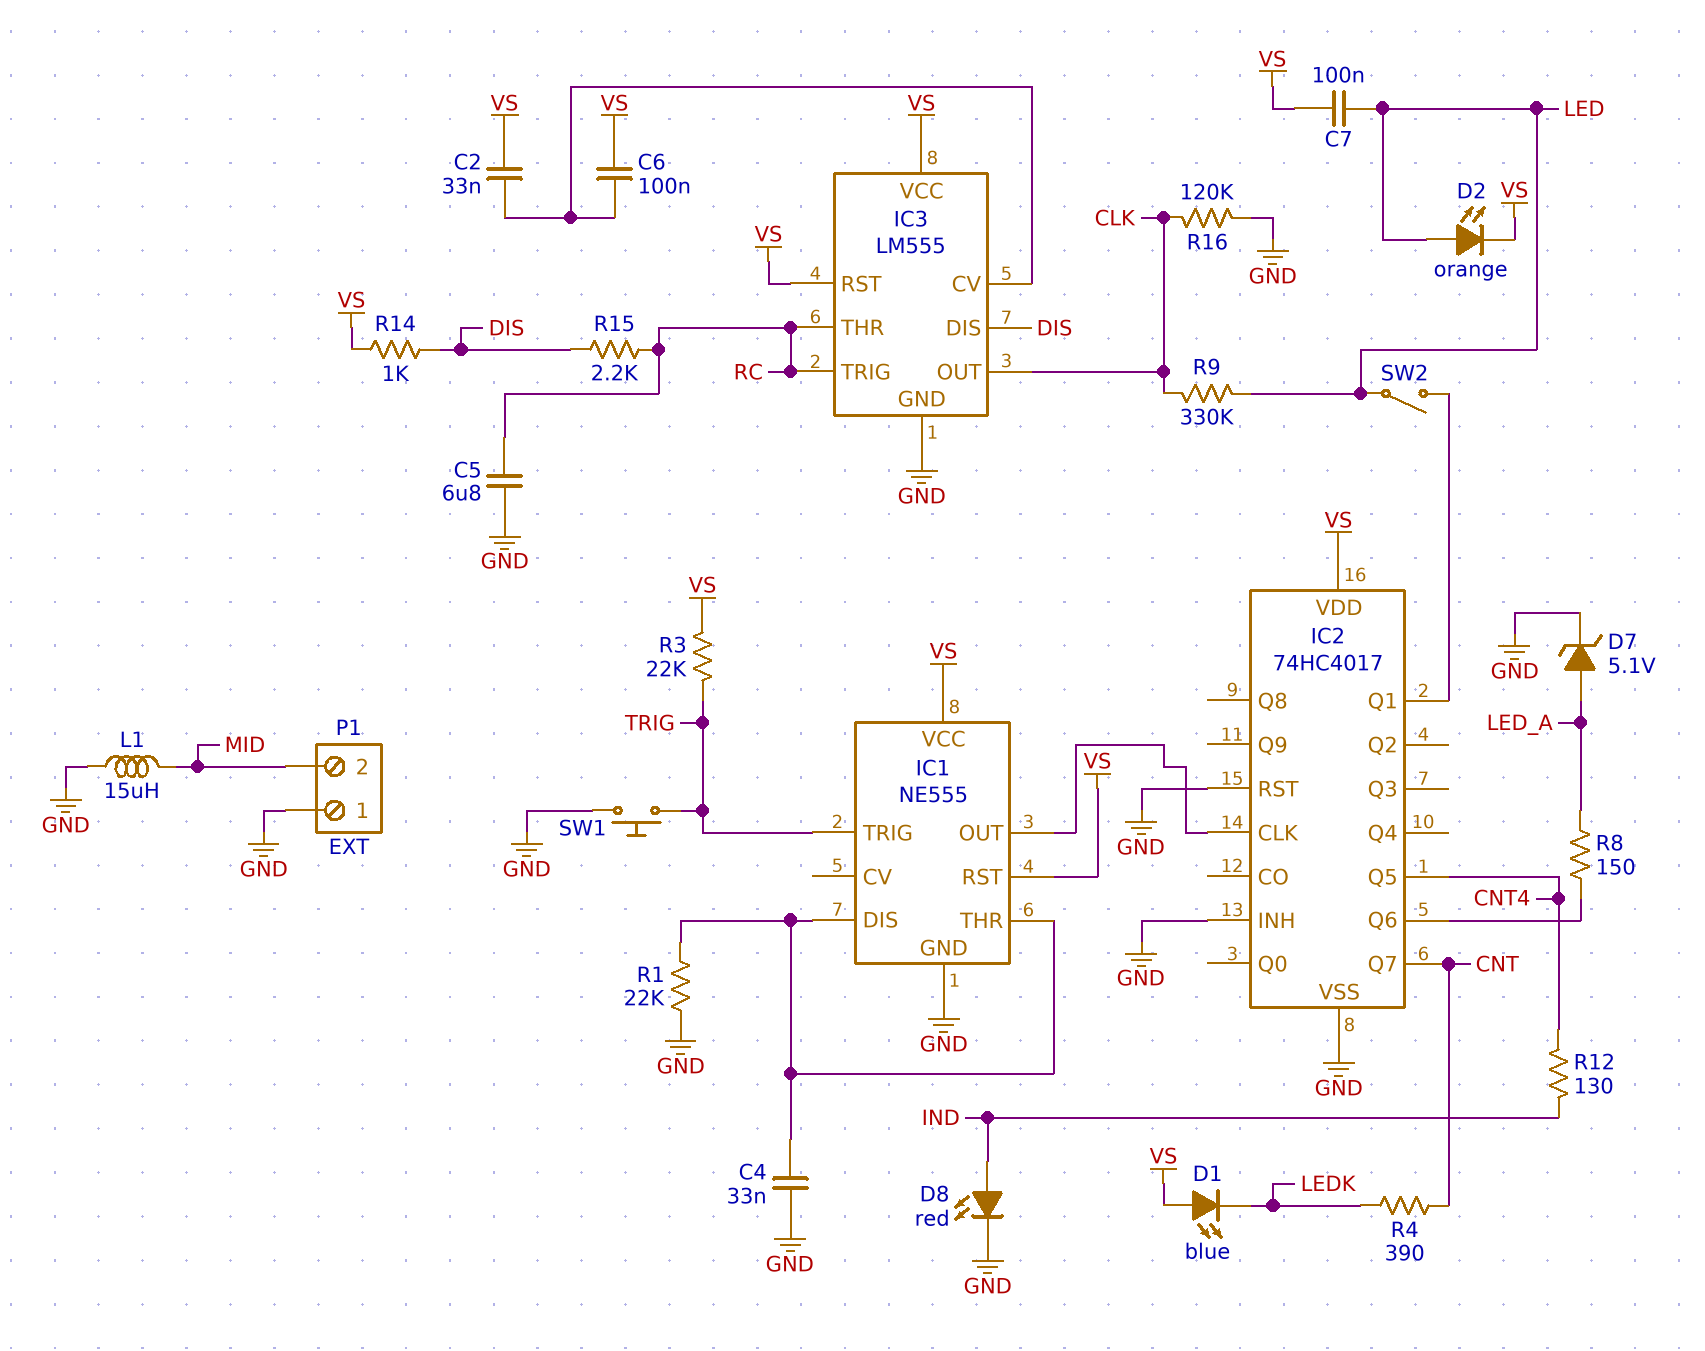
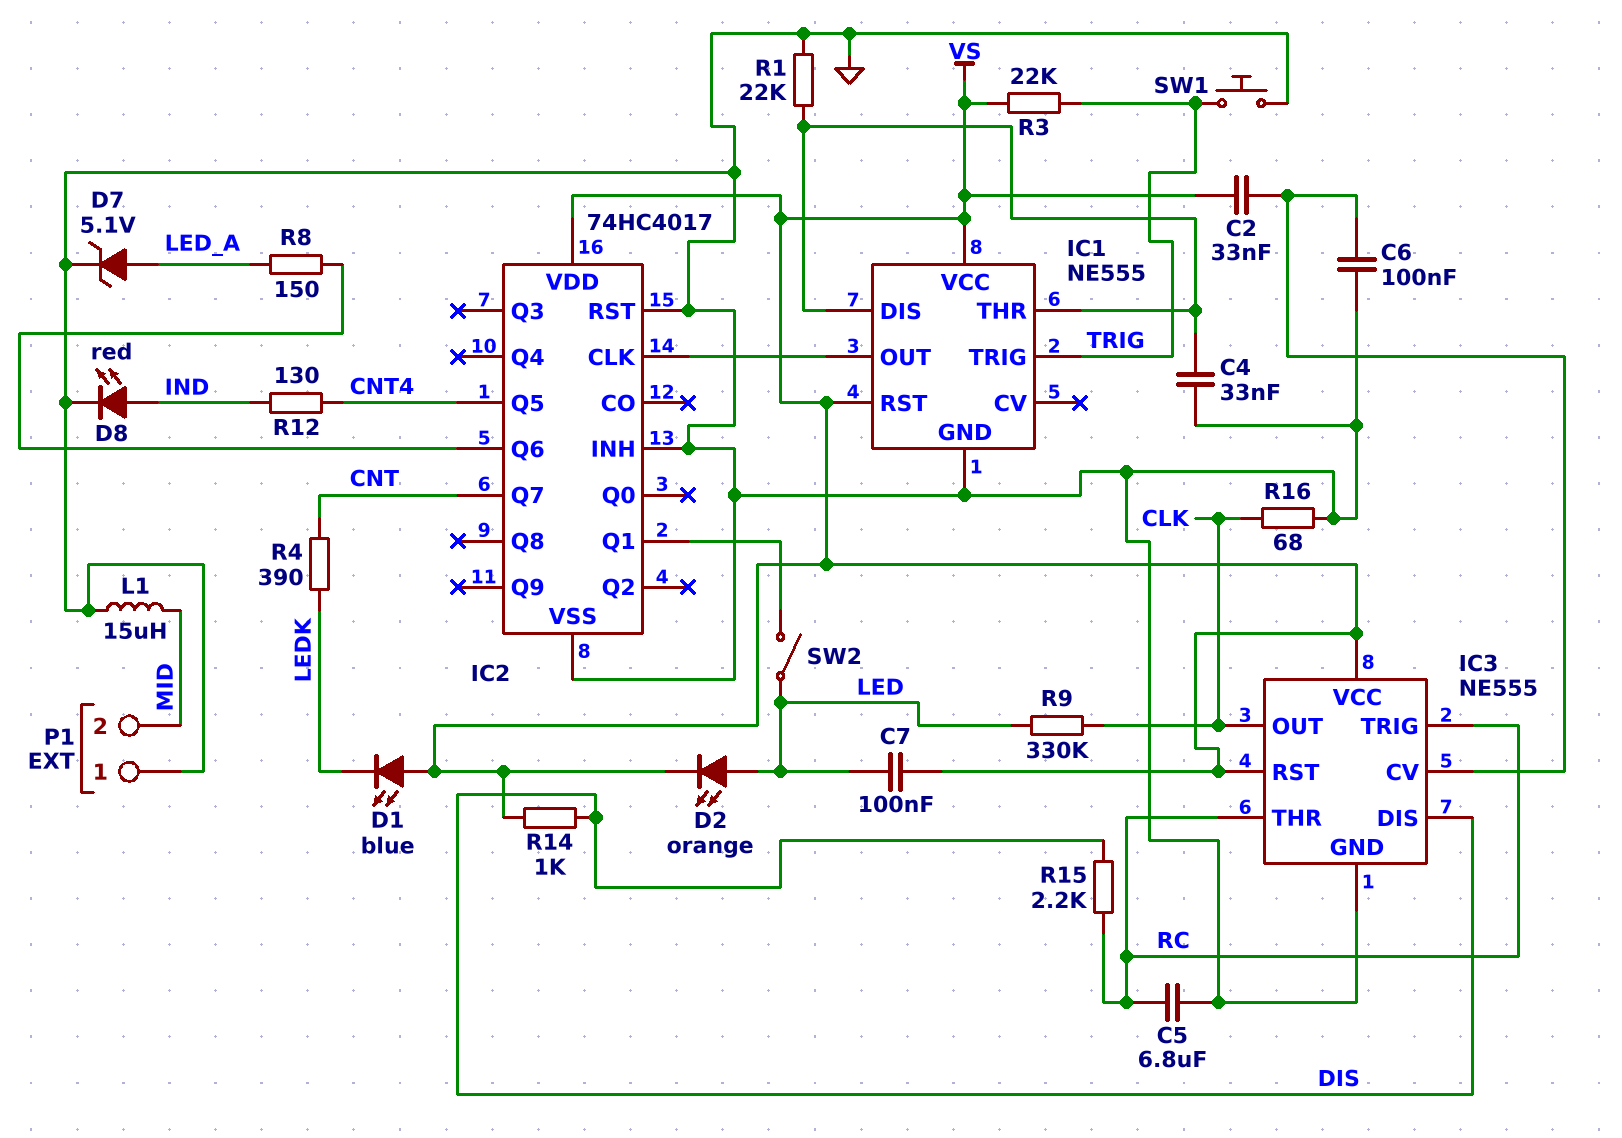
C6: 100nF (IC3/CV, VS) -> 100nF (GND, IC3/CV)
IC3: LM555 -> NE555
R16: 120k (CLK, GND) -> 68 (CLK, GND)

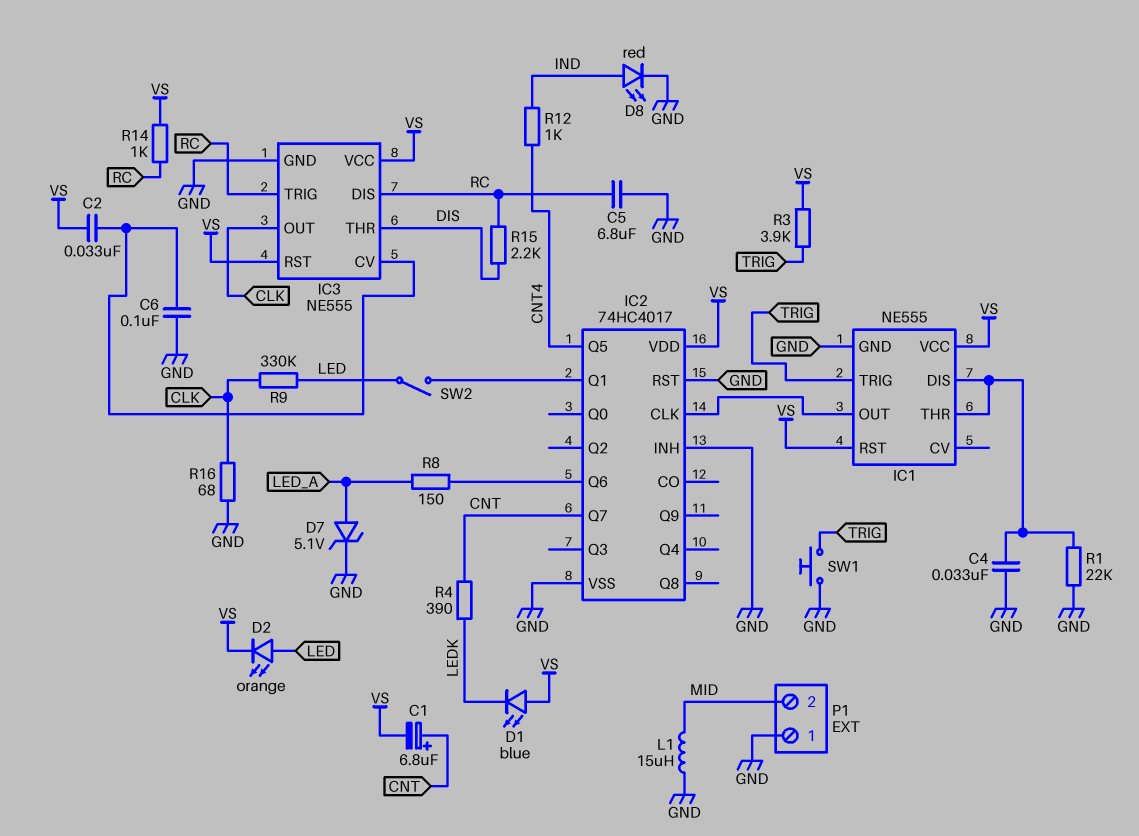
C1: none -> 6.8uF (plus CNT, minus VS)
C7: 100nF (LED, VS) -> none
IC3 pin DIS: DIS -> RC
IC3 pin THR: RC -> DIS
R3: 22k (TRIG, VS) -> 3.9k (TRIG, VS)
R12: 130 (CNT4, IND) -> 1k (CNT4, IND)
R14: 1k (DIS, VS) -> 1k (RC, VS)

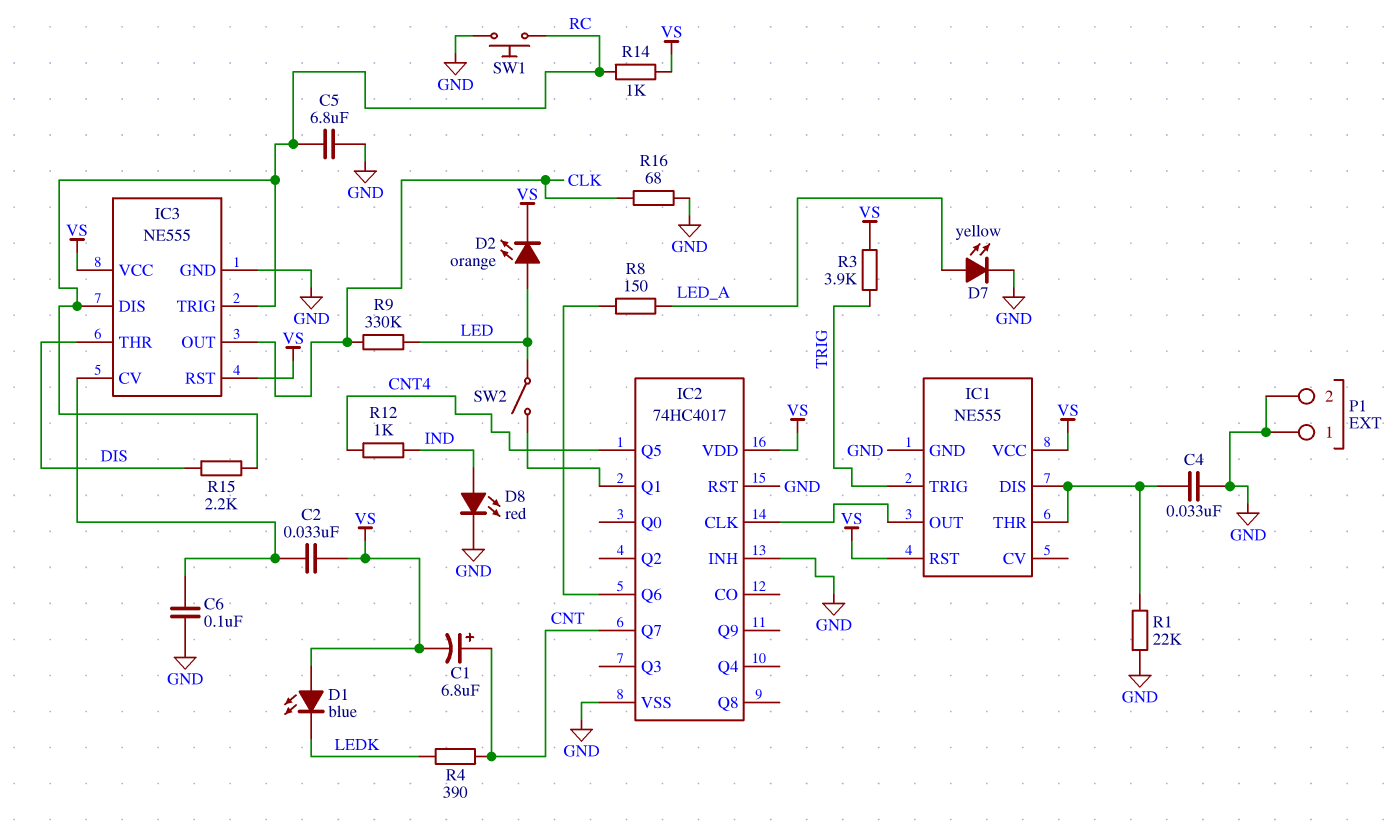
D7: zener 5.1V (A LED_A, K GND) -> LED yellow (A LED_A, K GND)
L1: 15uH (GND, MID) -> none
P1 pin 2: MID -> GND
SW1: button (GND, TRIG) -> button (GND, RC)

